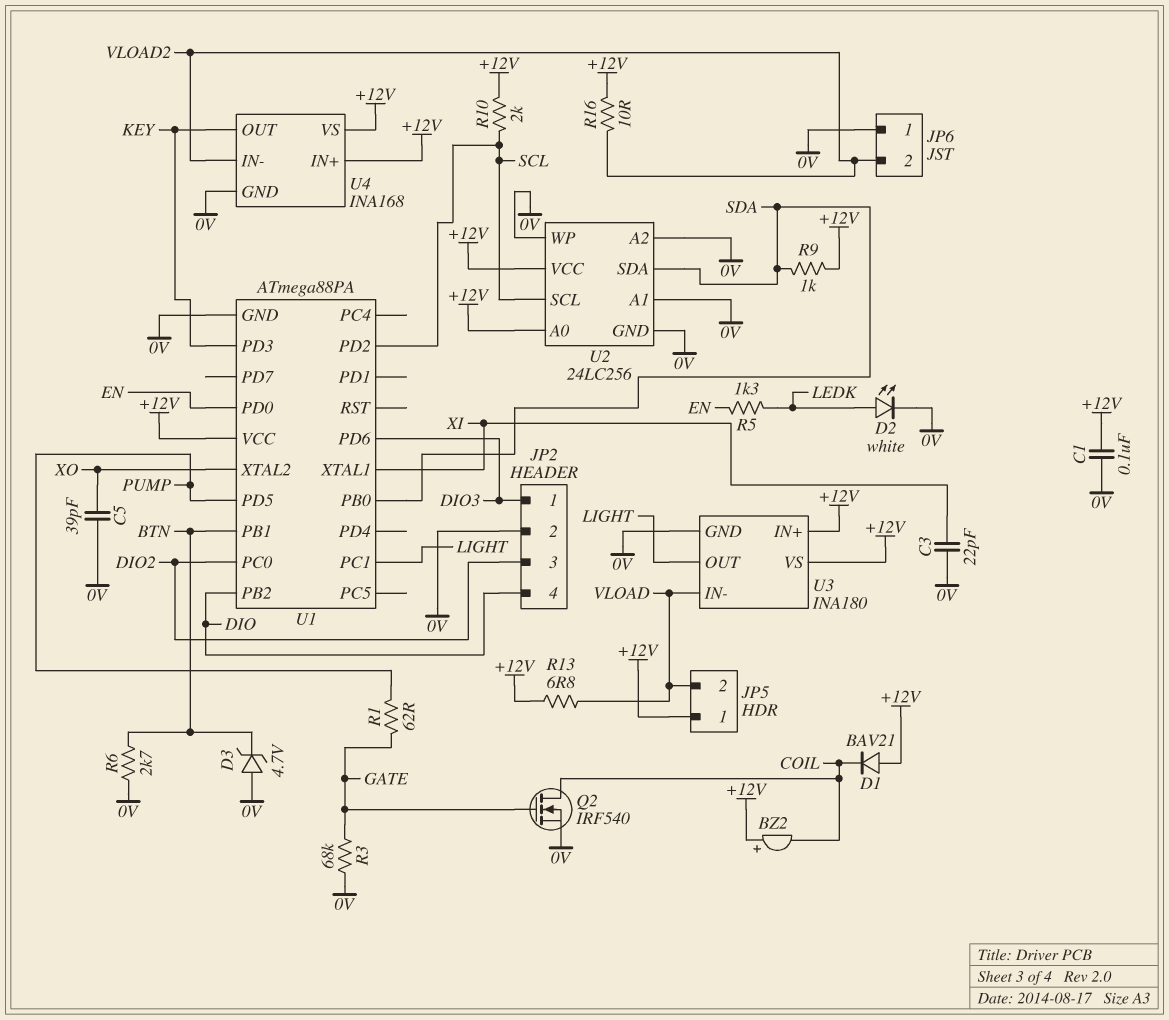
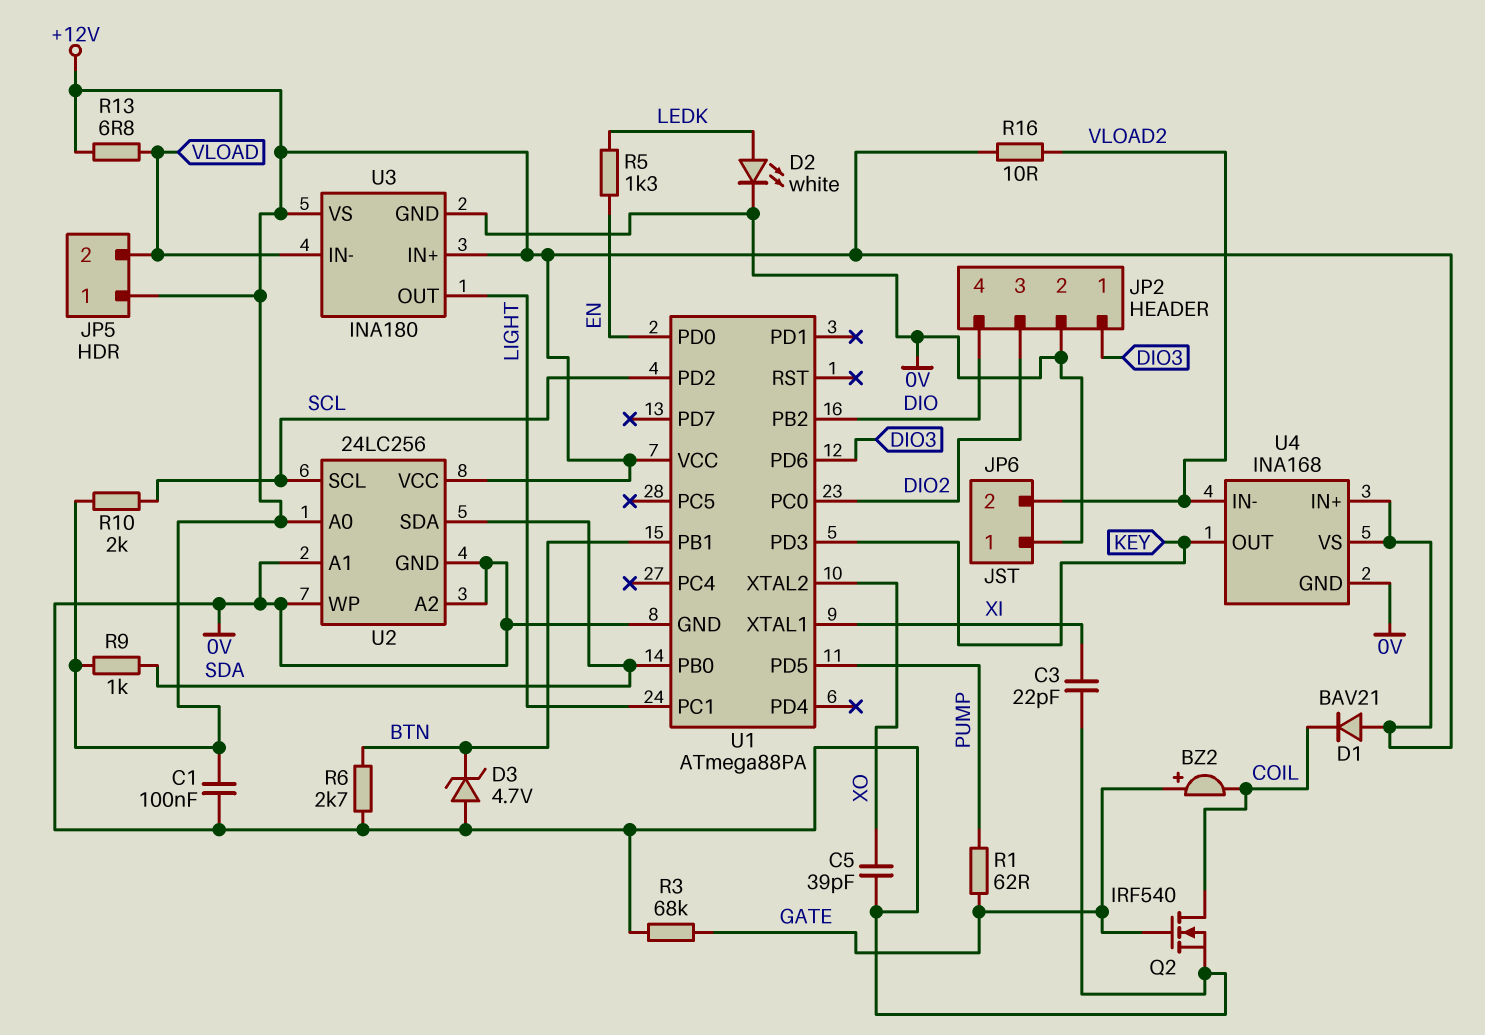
BZ2: buzzer (plus +12V, minus COIL) -> buzzer (plus GATE, minus COIL)

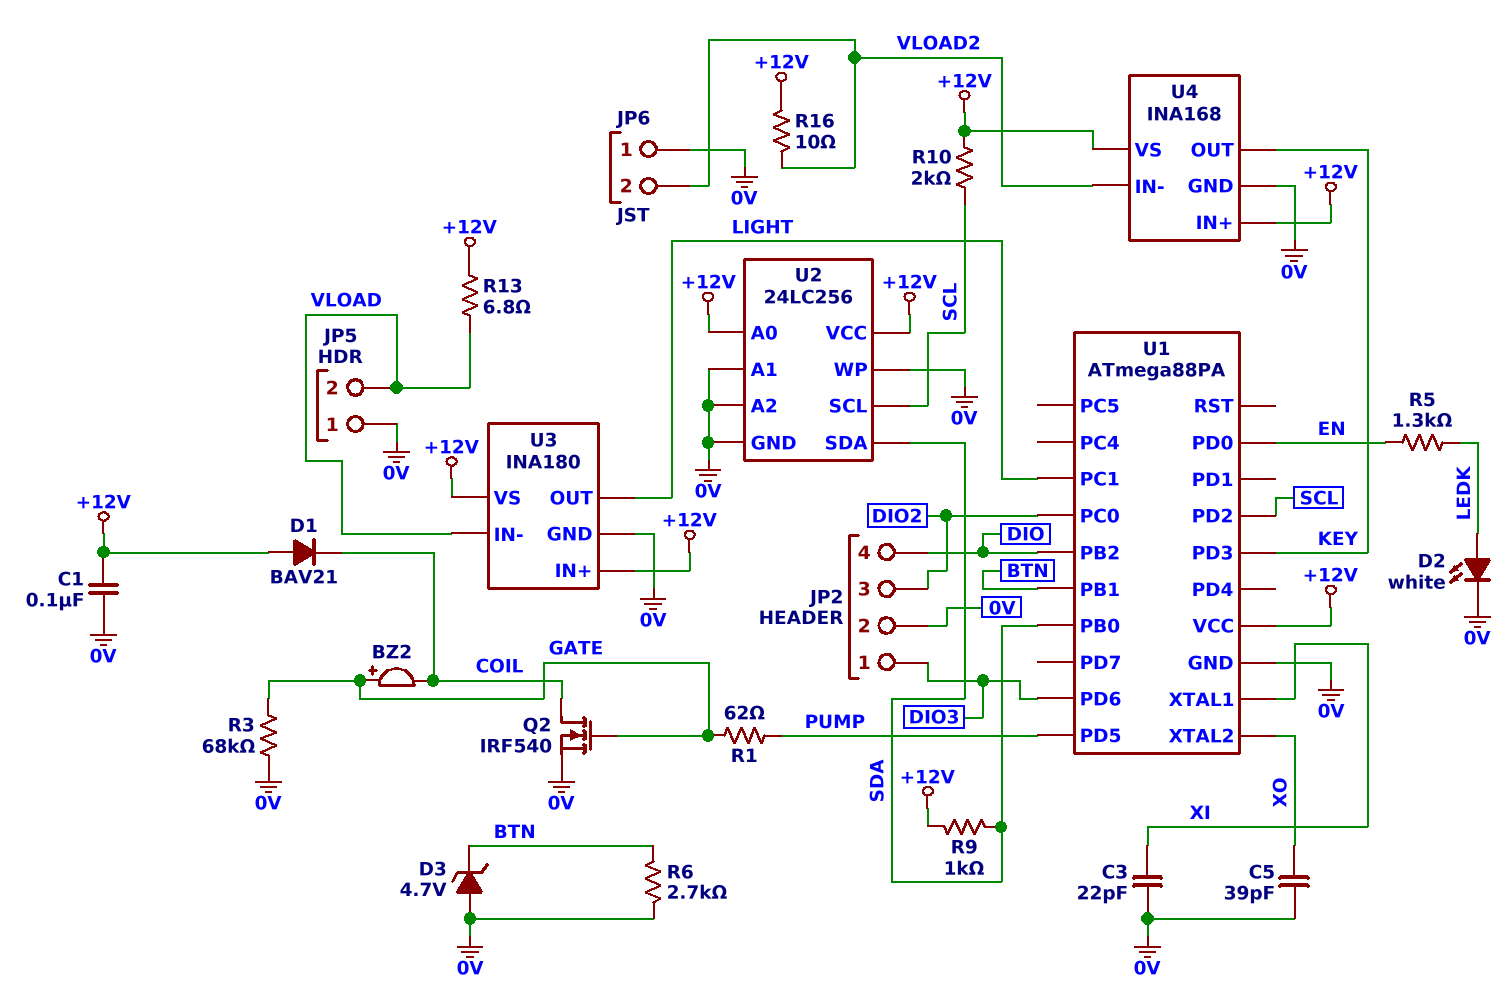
JP5 pin 1: +12V -> 0V

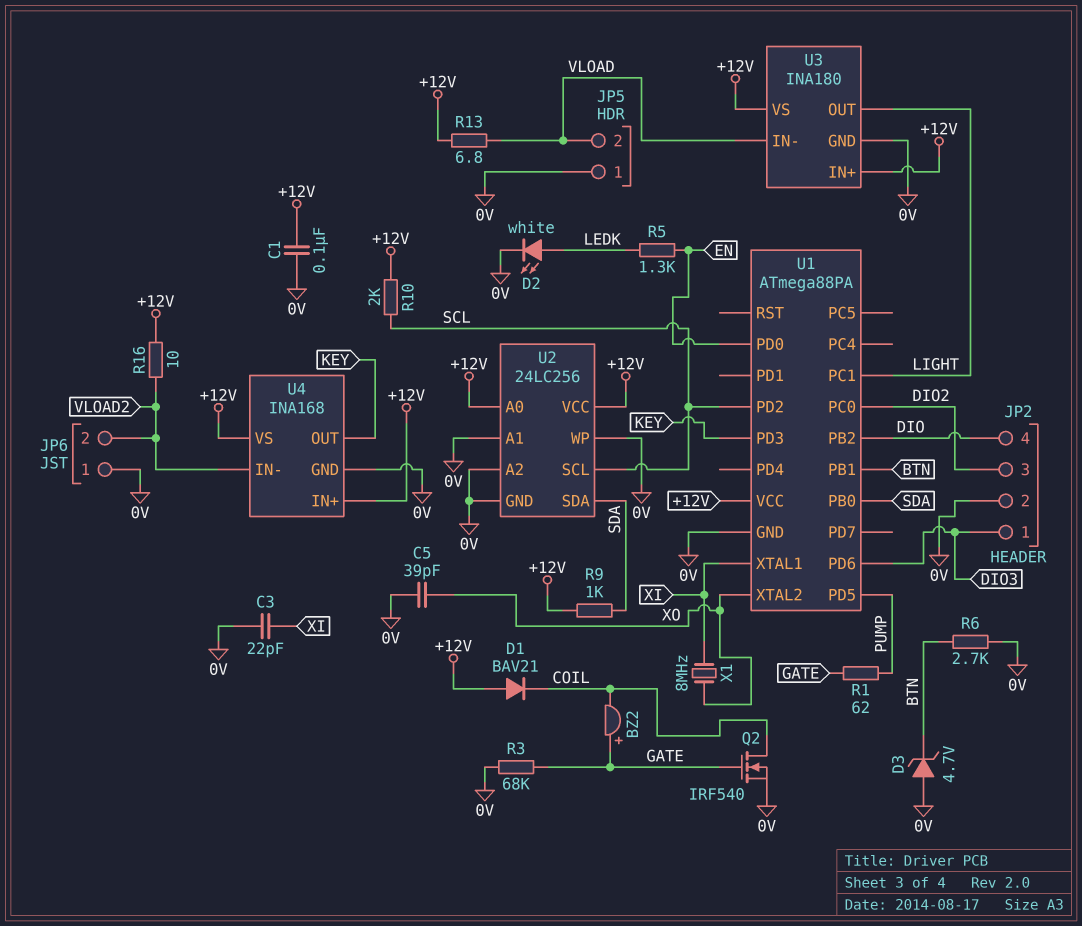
X1: none -> 8MHz (XI, XO)

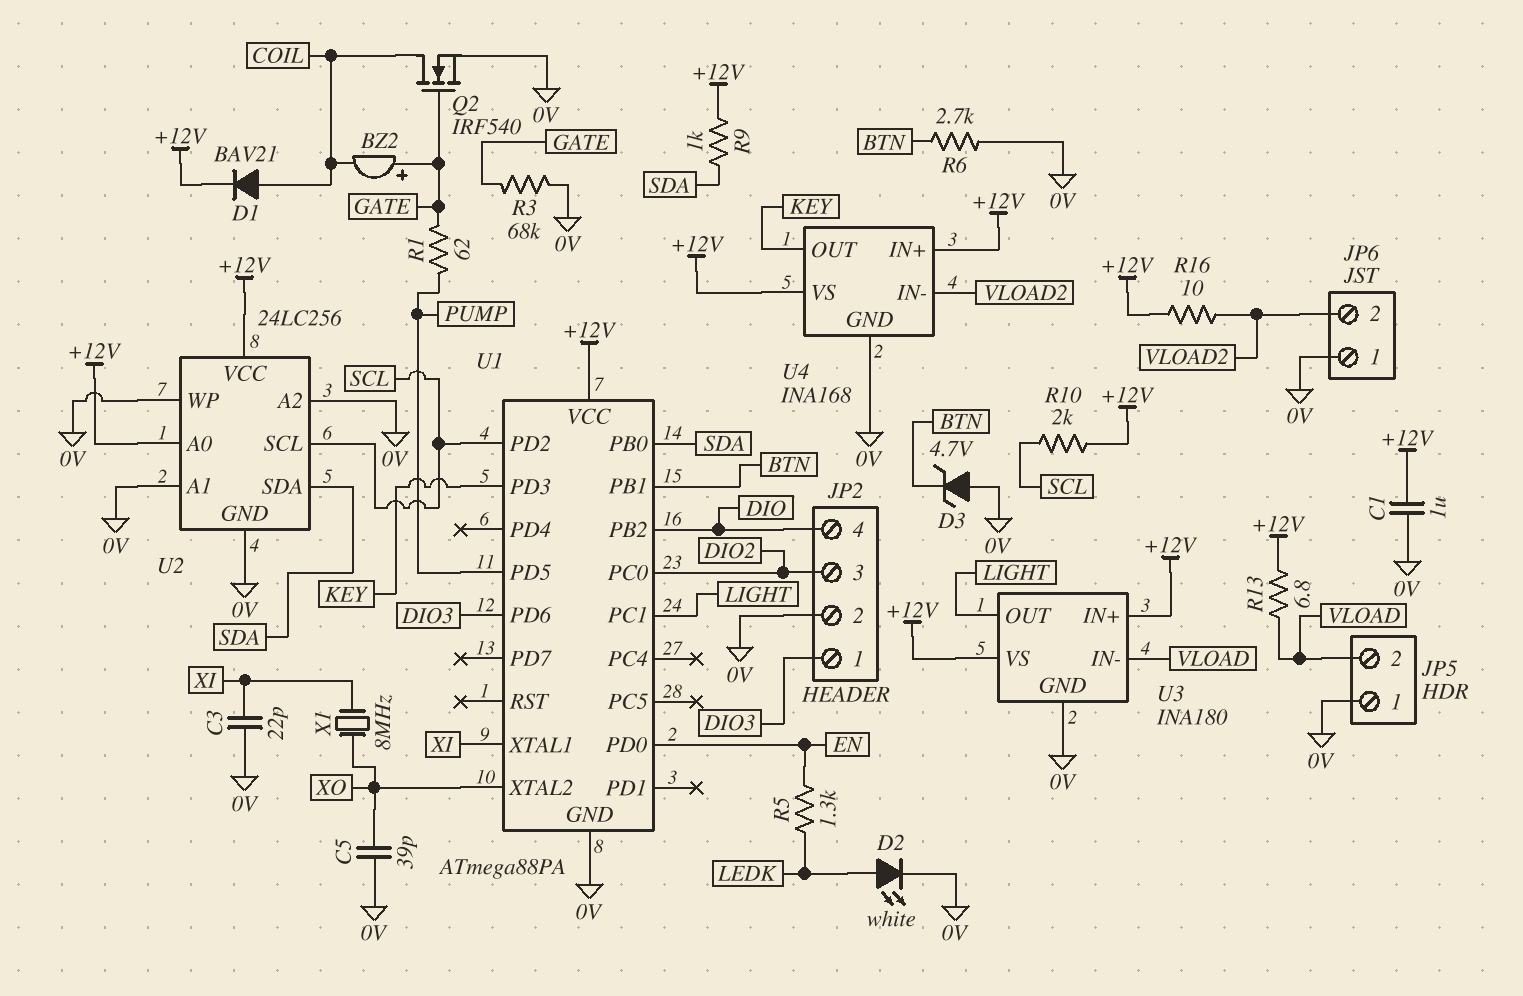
C1: 100nF (+12V, 0V) -> 1uF (+12V, 0V)
D1: diode BAV21 (A +12V, K COIL) -> diode BAV21 (A COIL, K +12V)

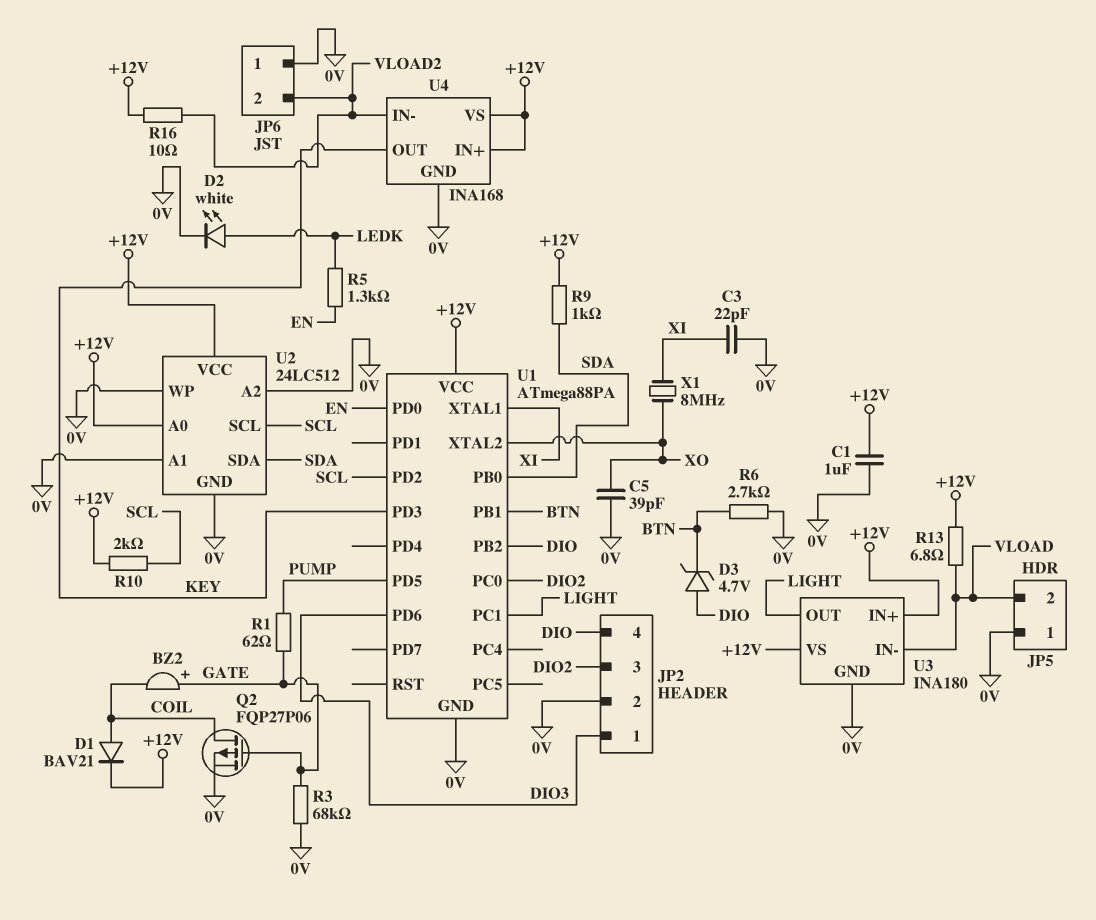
D3: zener 4.7V (A 0V, K BTN) -> zener 4.7V (A DIO, K BTN)
Q2: NMOS IRF540 (G GATE, D COIL, S 0V) -> PMOS FQP27P06 (G GATE, D COIL, S 0V)
U2: 24LC256 -> 24LC512

